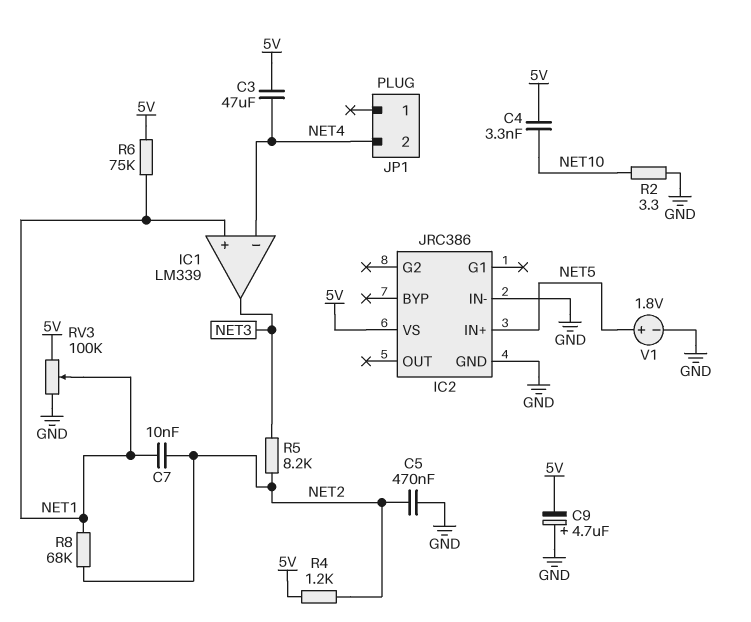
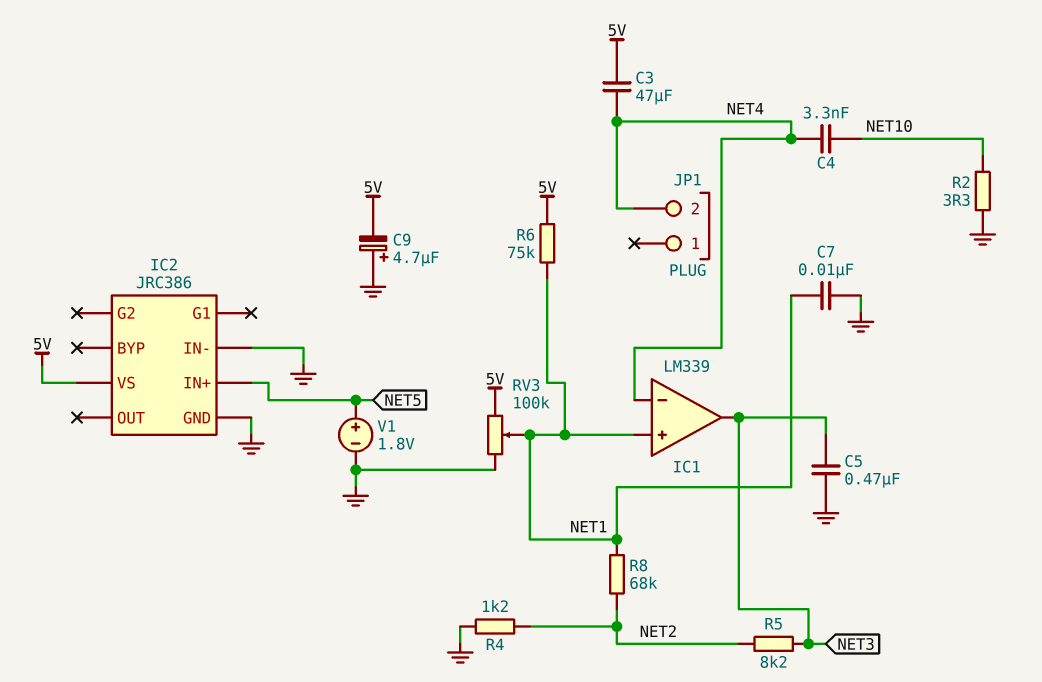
C4: 3.3nF (5V, NET10) -> 3.3nF (NET4, NET10)
C5: 470nF (GND, NET2) -> 470nF (GND, NET3)
C7: 10nF (NET1, NET2) -> 10nF (GND, NET1)
R4: 1.2k (5V, NET2) -> 1.2k (GND, NET2)

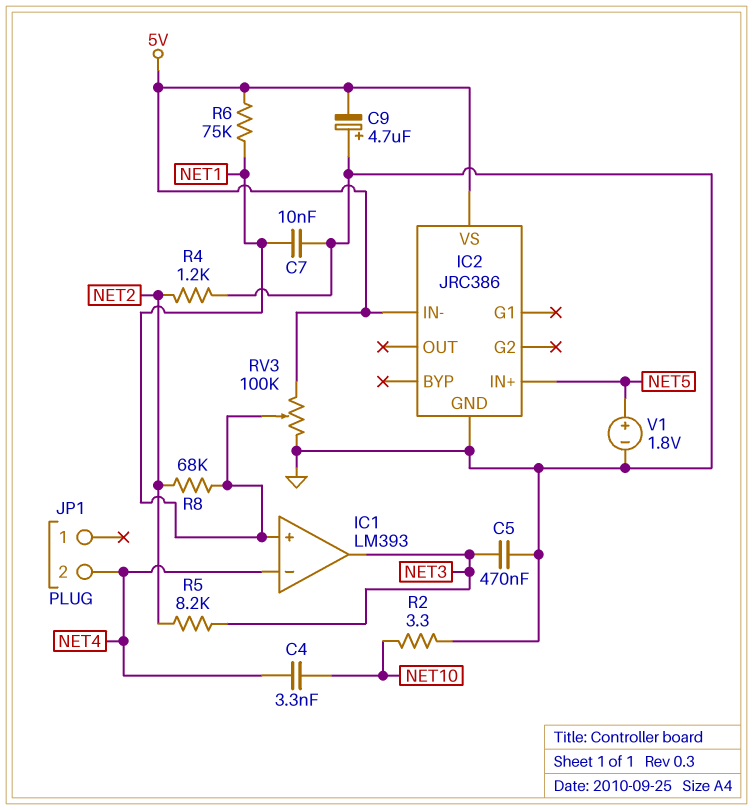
C3: 47uF (5V, NET4) -> none
IC1: LM339 -> LM393
IC2 pin IN-: GND -> 5V

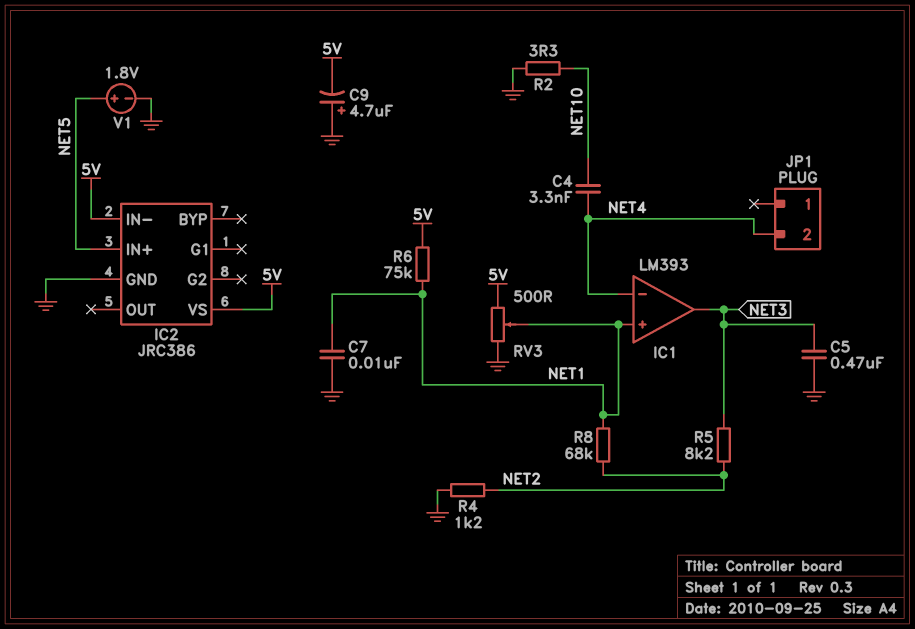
RV3: 100k (5V, GND, wiper NET1) -> 500 (5V, GND, wiper NET1)

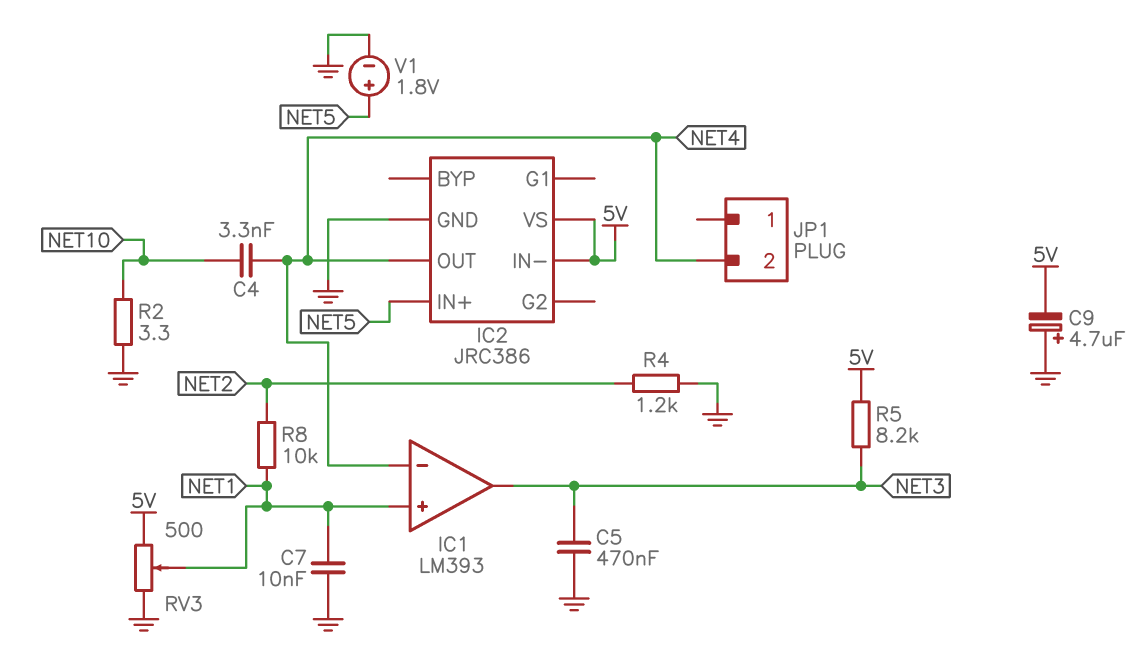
IC2 pin OUT: none -> NET4
R5: 8.2k (NET2, NET3) -> 8.2k (5V, NET3)
R6: 75k (5V, NET1) -> none
R8: 68k (NET1, NET2) -> 10k (NET1, NET2)

